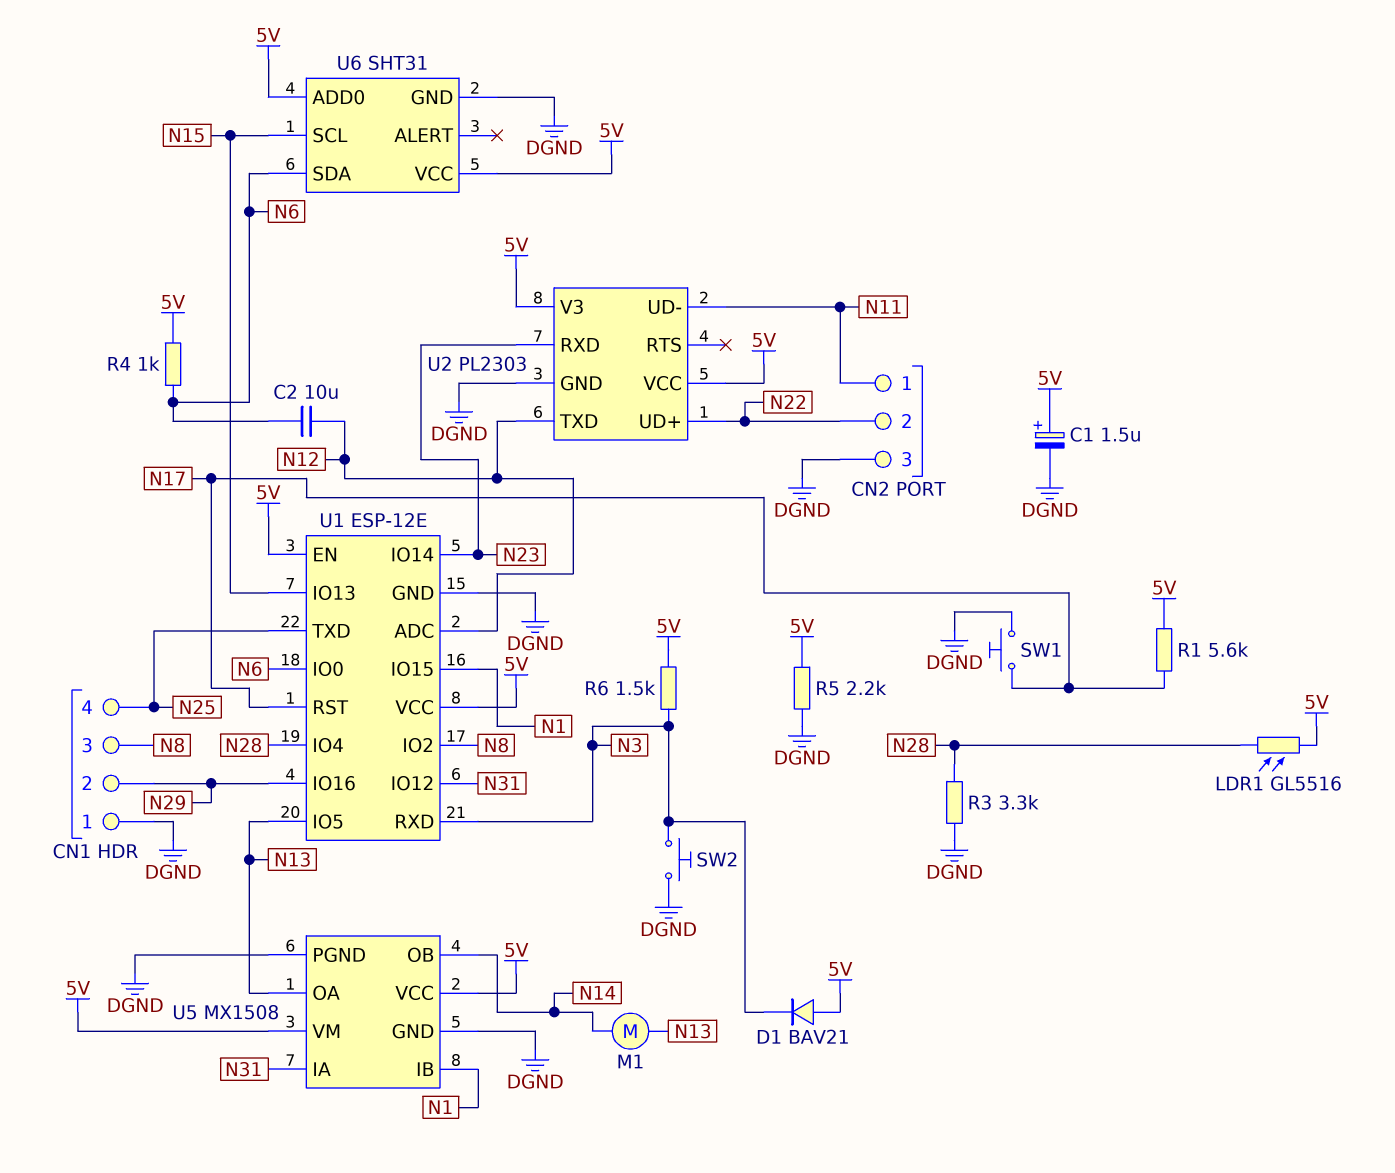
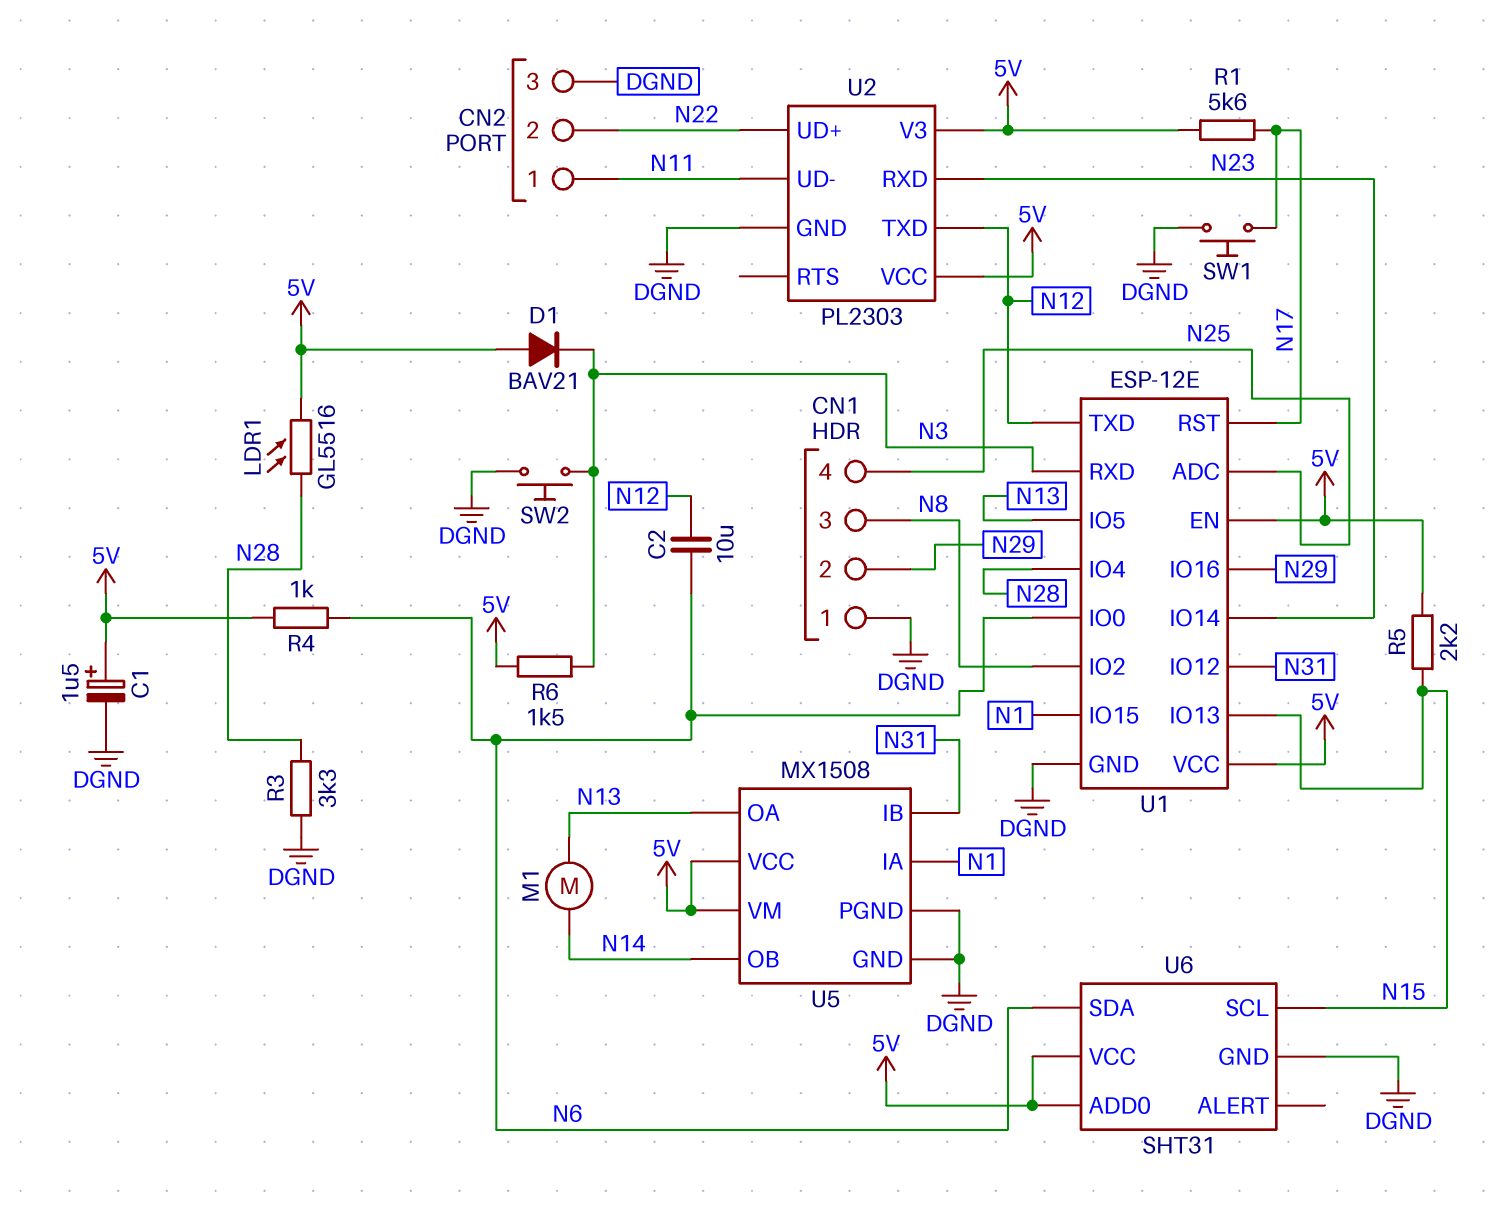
R5: 2.2k (5V, DGND) -> 2.2k (5V, N15)
U1 pin ADC: N12 -> N25
U1 pin TXD: N25 -> N12
U5 pin IA: N31 -> N1
U5 pin IB: N1 -> N31

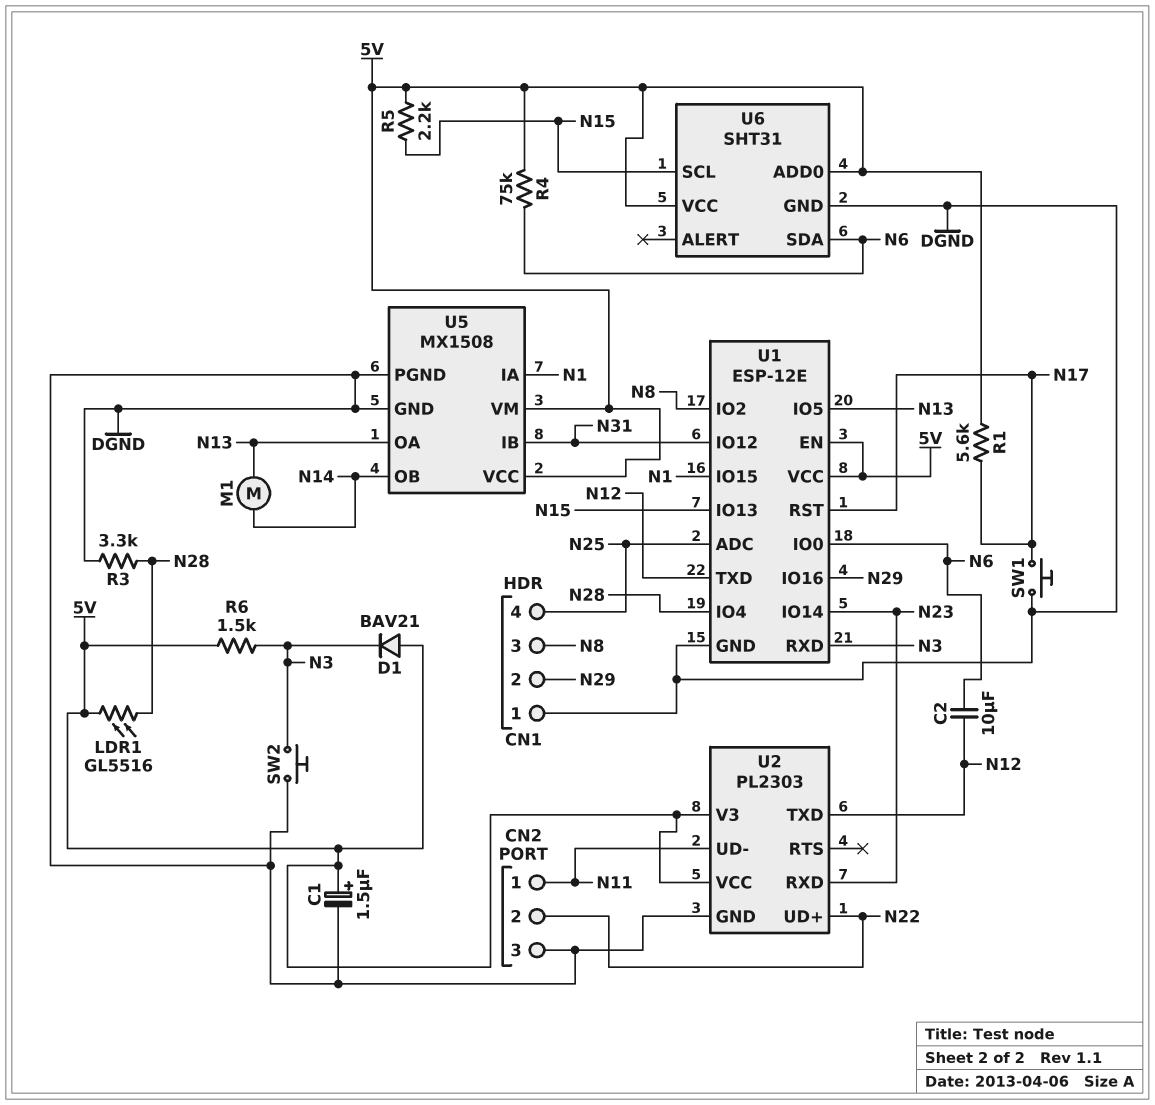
R4: 1k (5V, N6) -> 75k (5V, N6)

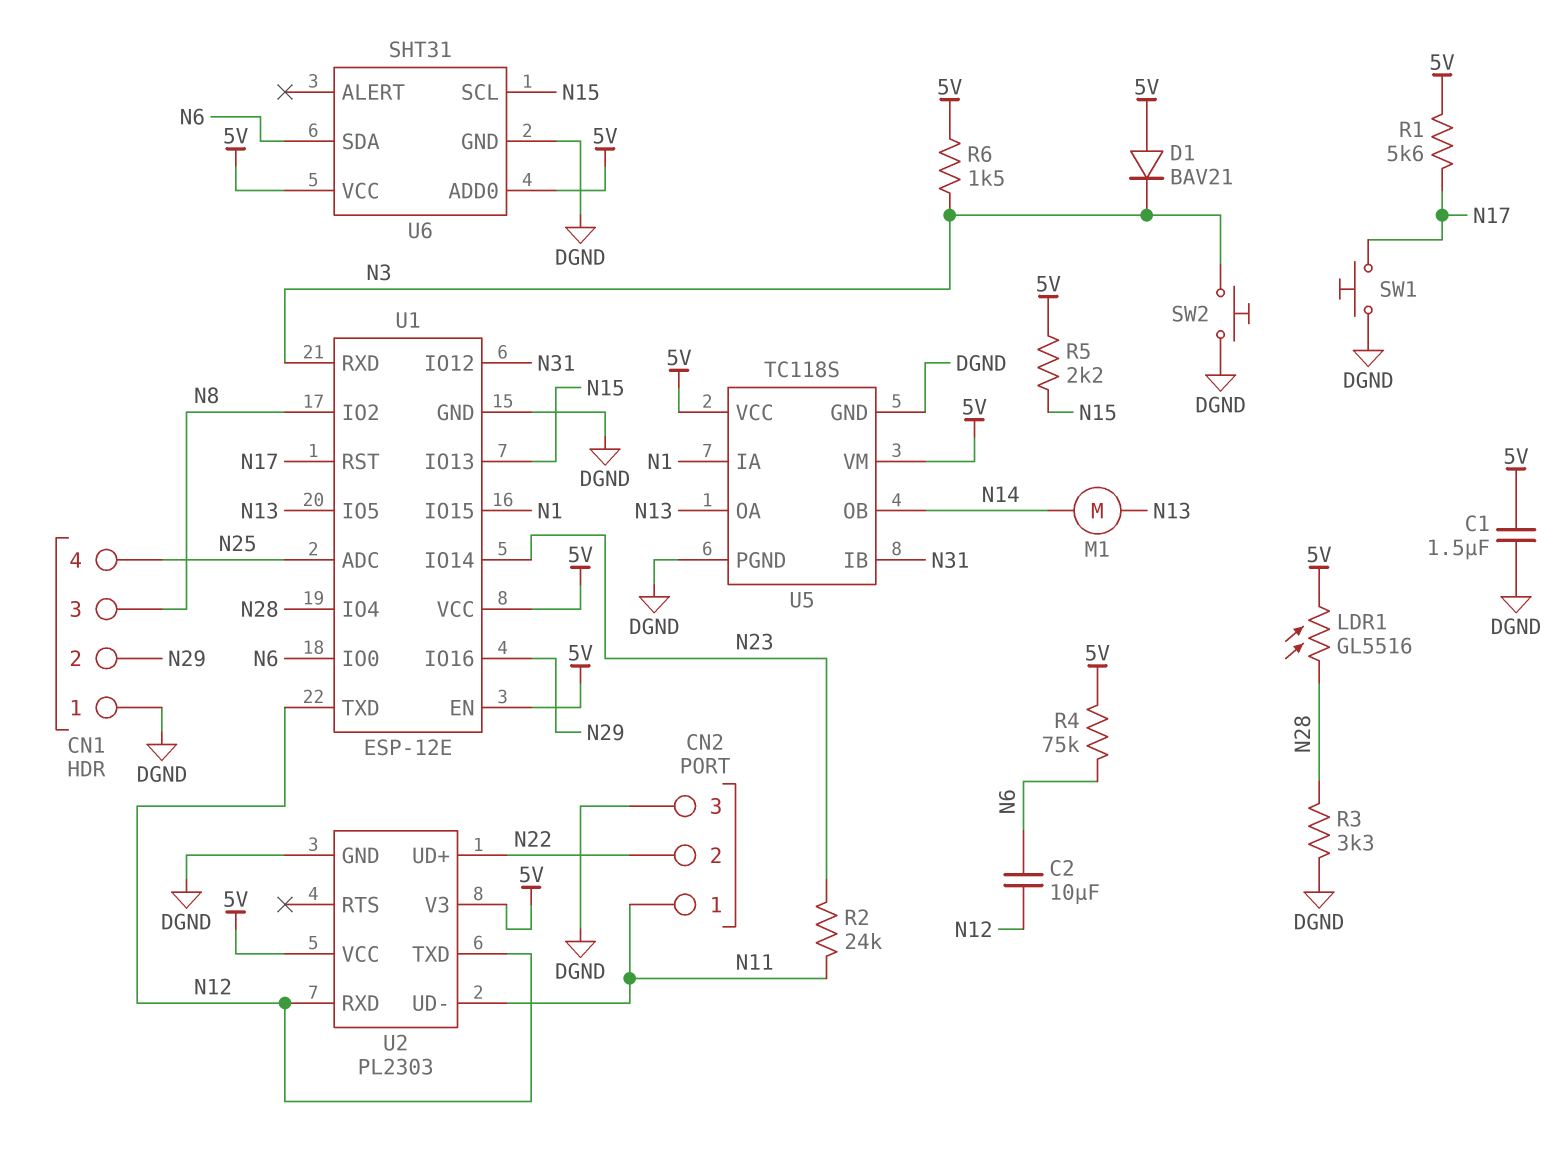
C1: 1.5uF (plus 5V, minus DGND) -> 1.5uF (5V, DGND)
R2: none -> 24k (N11, N23)
U2 pin RXD: N23 -> N12
U5: MX1508 -> TC118S

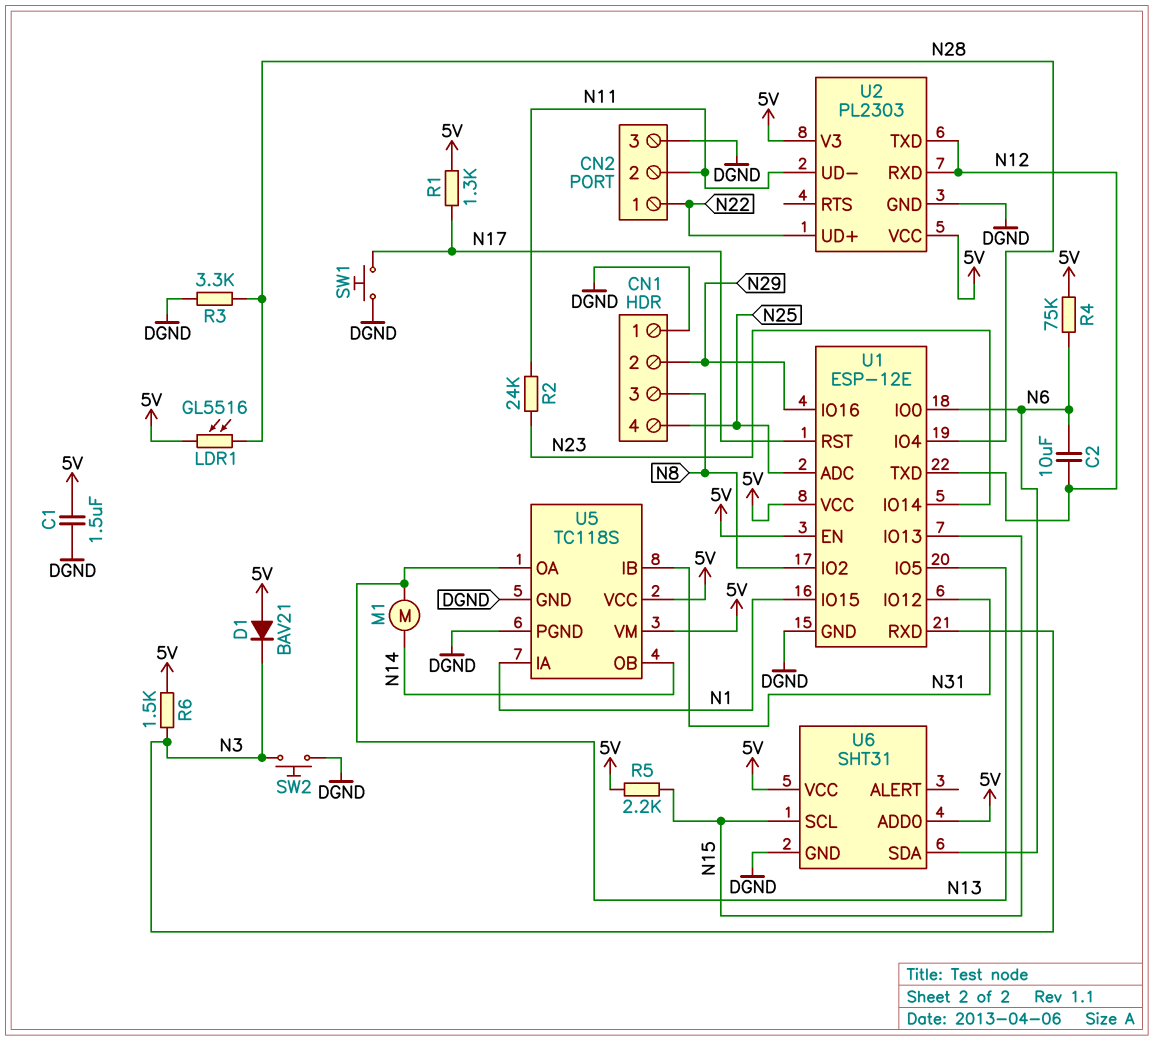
CN2 pin 1: N11 -> N22
CN2 pin 2: N22 -> N11
R1: 5.6k (5V, N17) -> 1.3k (5V, N17)

